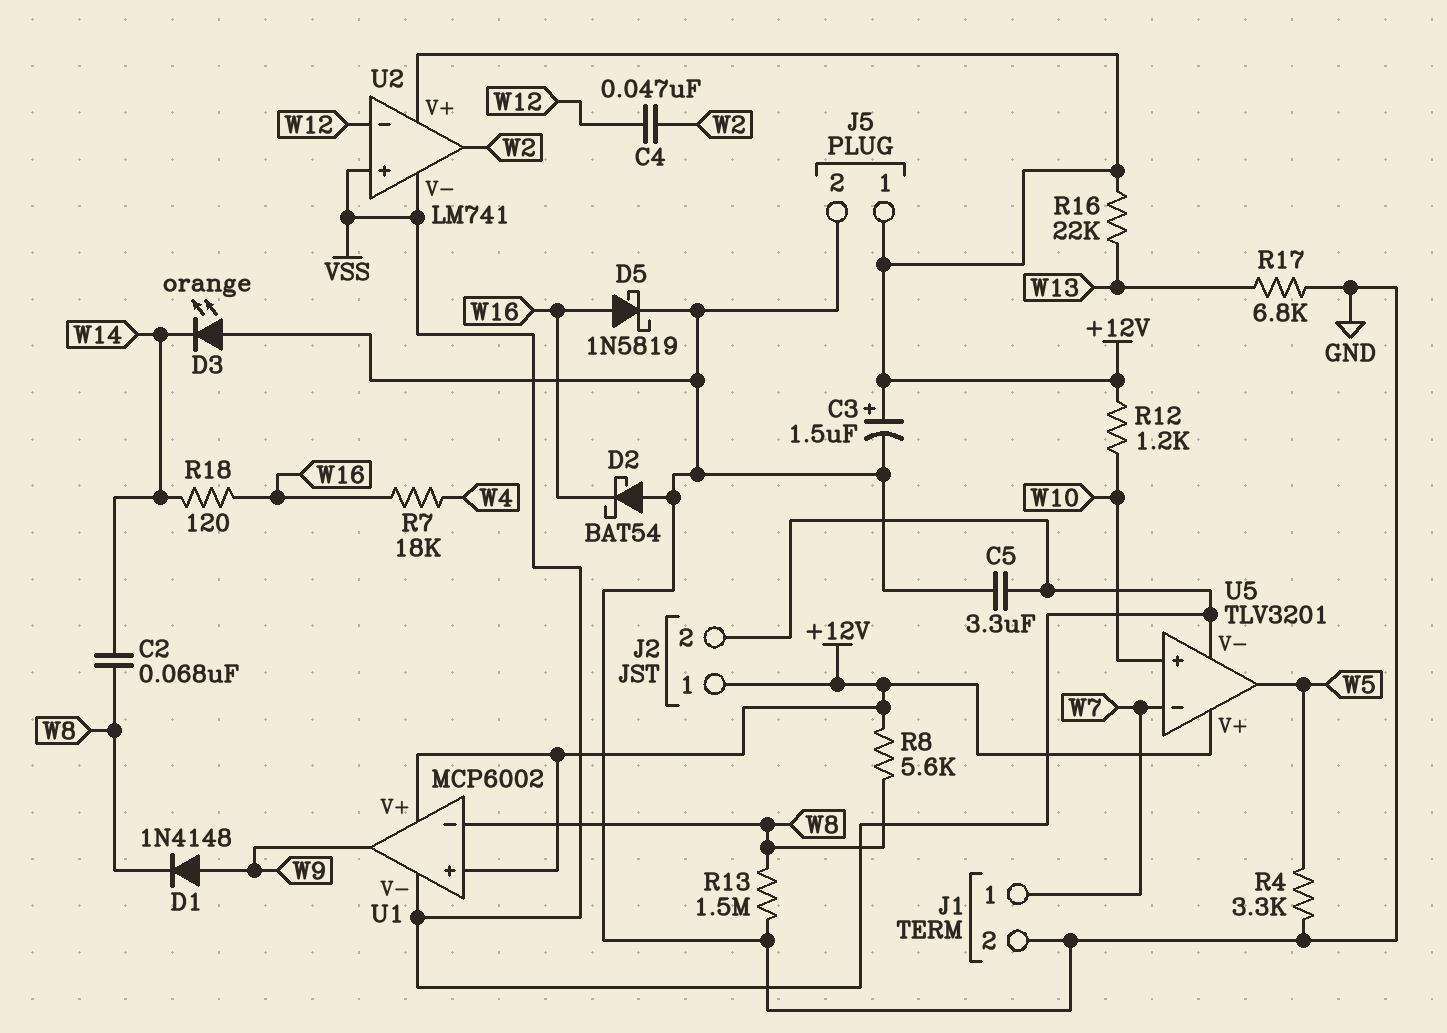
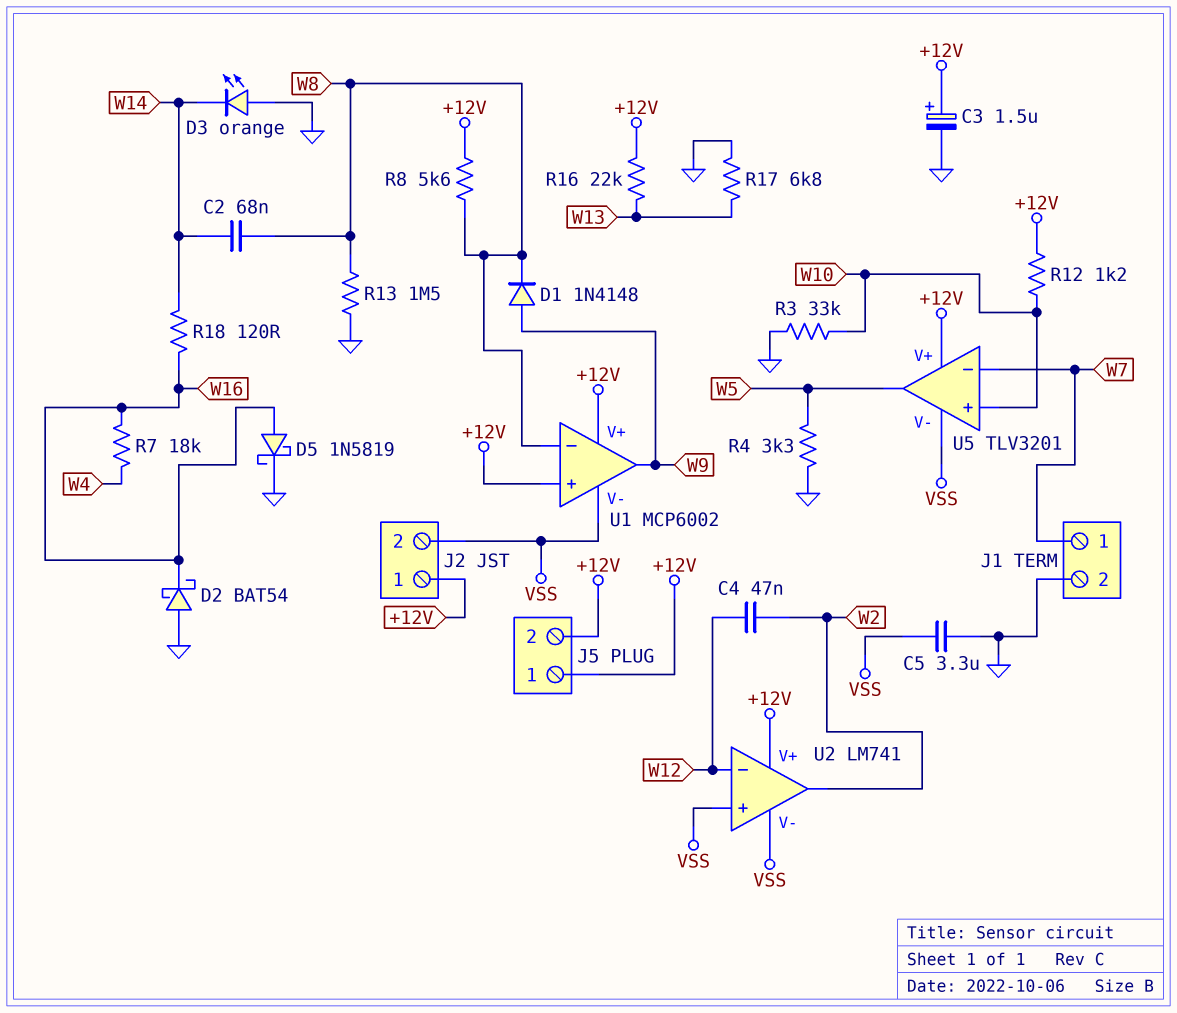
J5 pin 2: GND -> +12V
R3: none -> 33k (GND, W10)

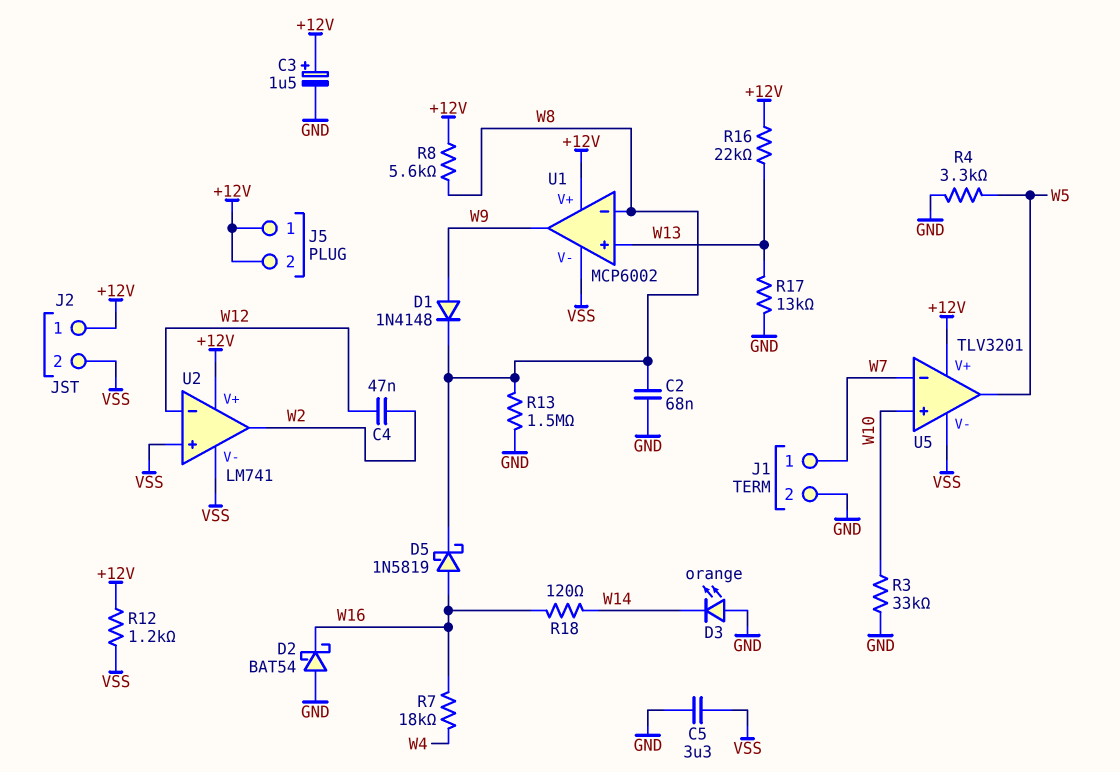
C2: 68nF (W8, W14) -> 68nF (GND, W8)
D5: schottky 1N5819 (A W16, K GND) -> schottky 1N5819 (A W16, K W8)
R12: 1.2k (+12V, W10) -> 1.2k (+12V, VSS)
R17: 6.8k (GND, W13) -> 13k (GND, W13)
U1 pin in+: +12V -> W13

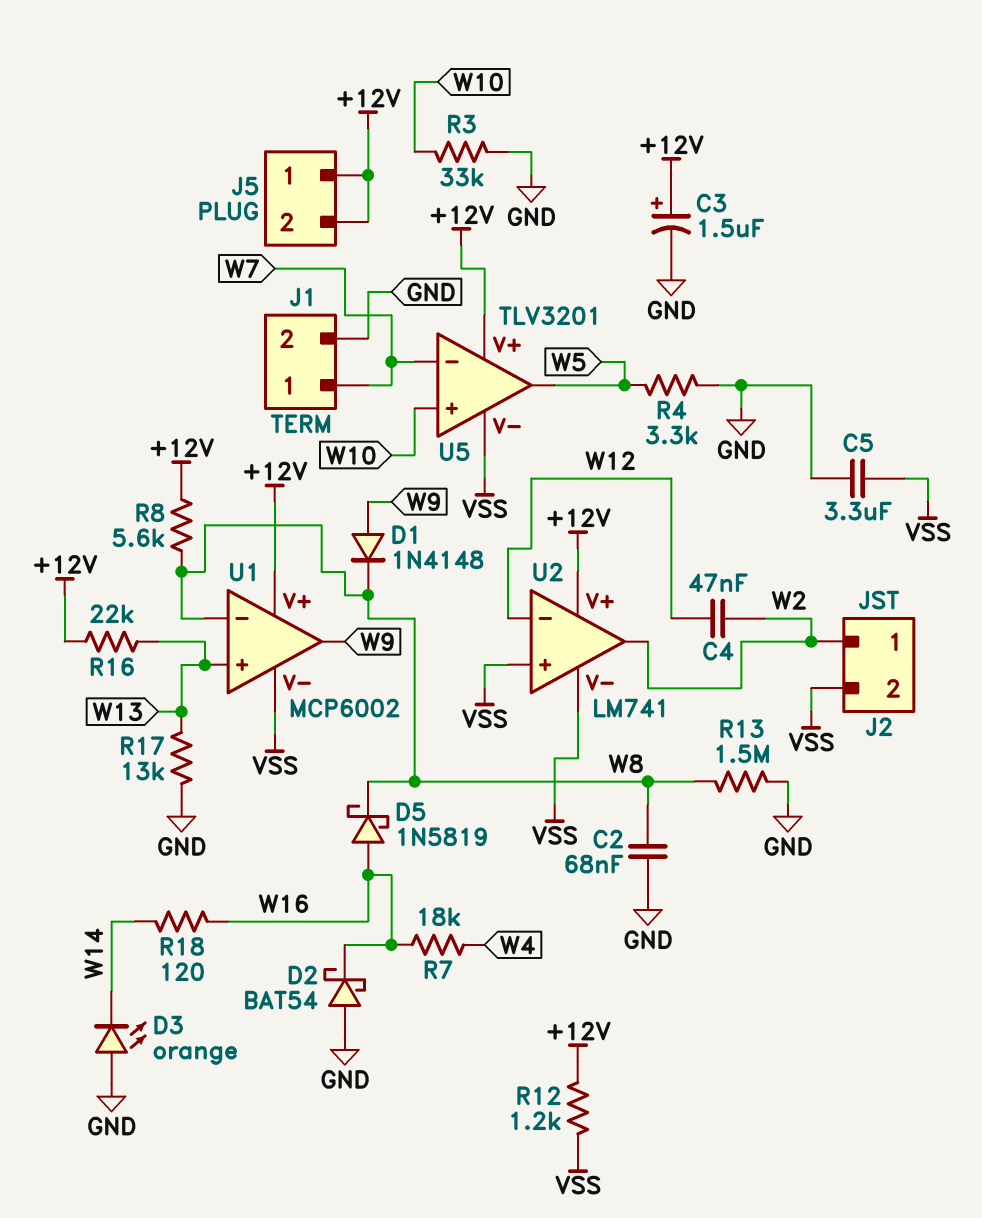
J2 pin 1: +12V -> W2

